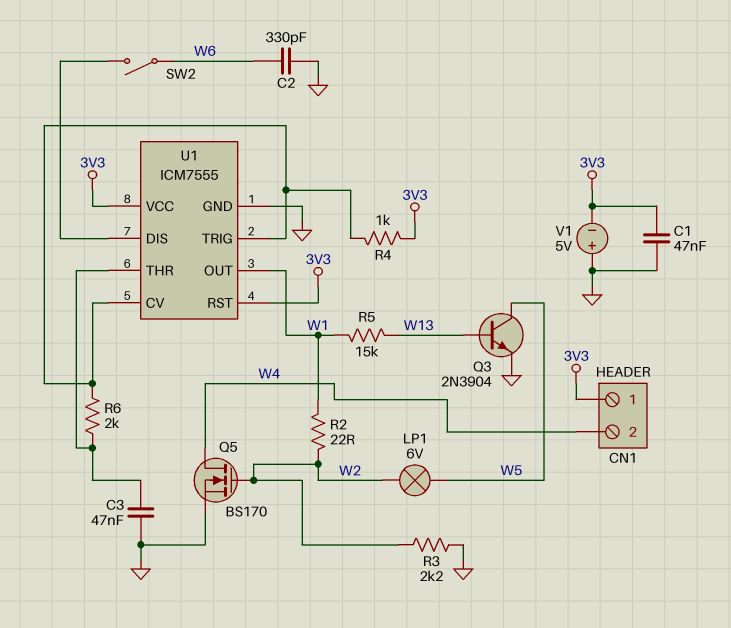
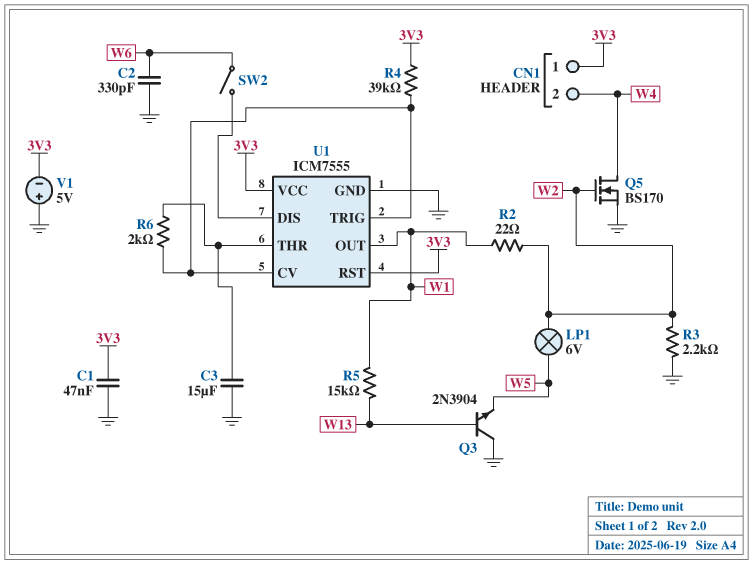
C3: 47nF (GND, U1/THR) -> 15uF (GND, U1/THR)
Q3: NPN 2N3904 (B W13, C W5, E GND) -> NPN 2N3904 (B W13, C GND, E W5)
R4: 1k (3V3, U1/CV) -> 39k (3V3, U1/CV)

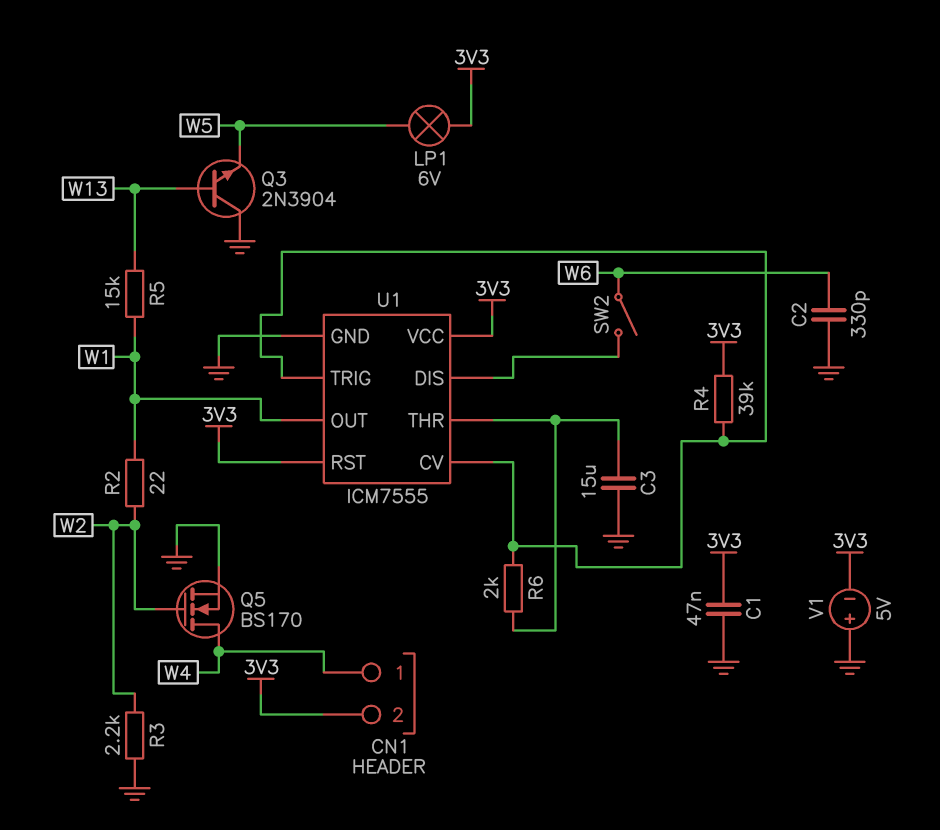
CN1 pin 1: 3V3 -> W4
CN1 pin 2: W4 -> 3V3
LP1: lamp 6V (W2, W5) -> lamp 6V (3V3, W5)

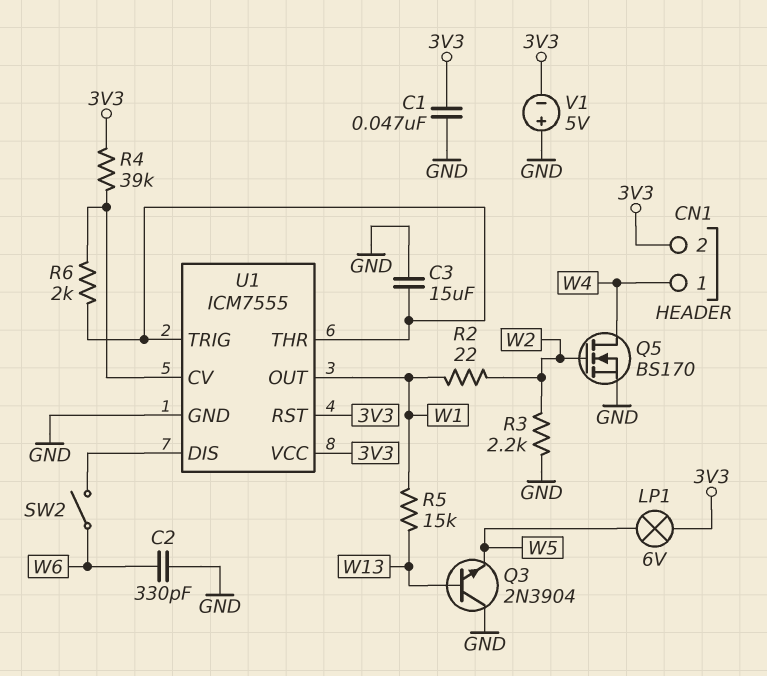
U1 pin TRIG: U1/CV -> U1/THR

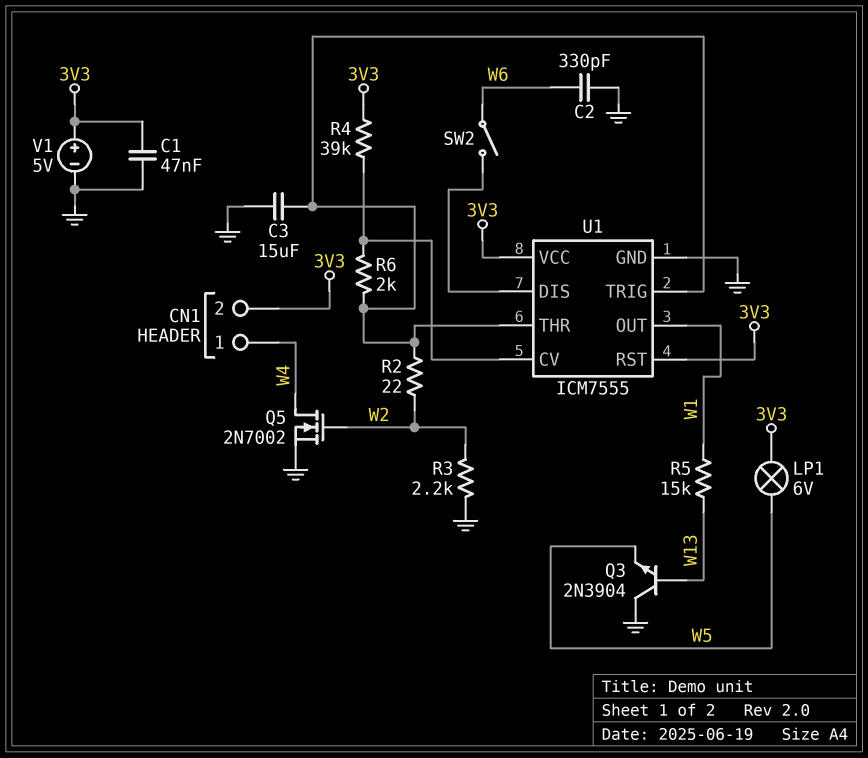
Q5: NMOS BS170 (G W2, D W4, S GND) -> NMOS 2N7002 (G W2, D W4, S GND)
R2: 22 (W1, W2) -> 22 (U1/THR, W2)
V1: 5V (plus GND, minus 3V3) -> 5V (plus 3V3, minus GND)

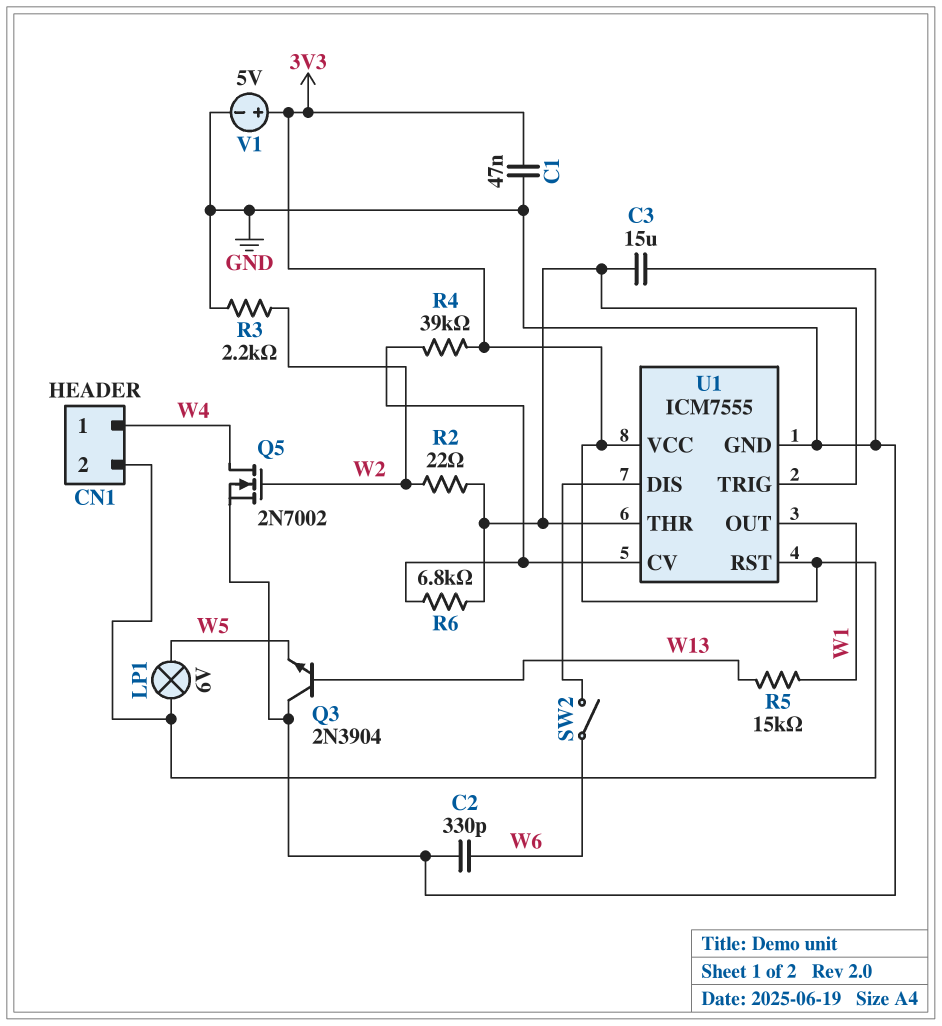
R6: 2k (U1/CV, U1/THR) -> 6.8k (U1/CV, U1/THR)

